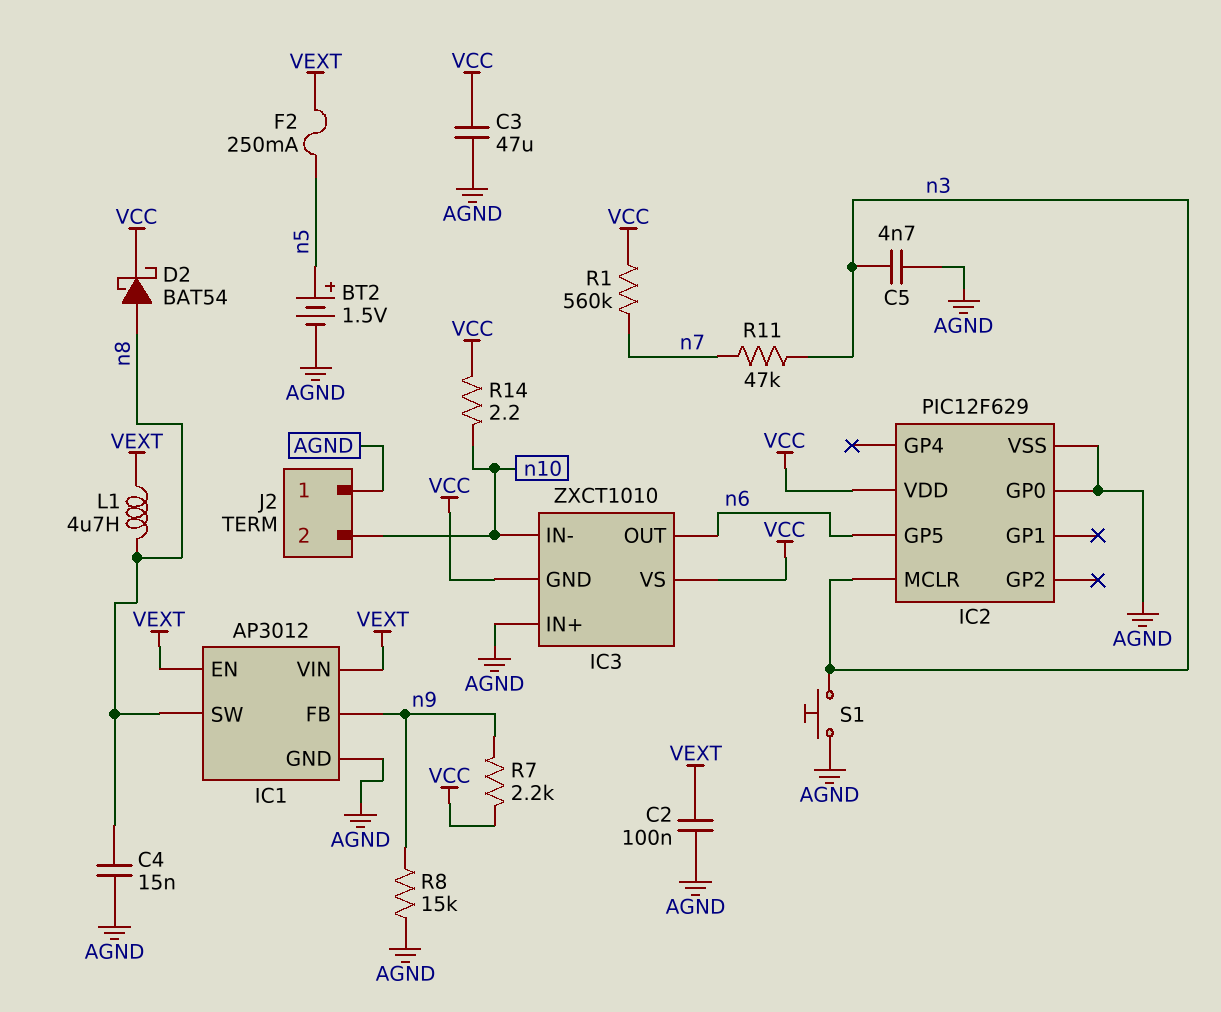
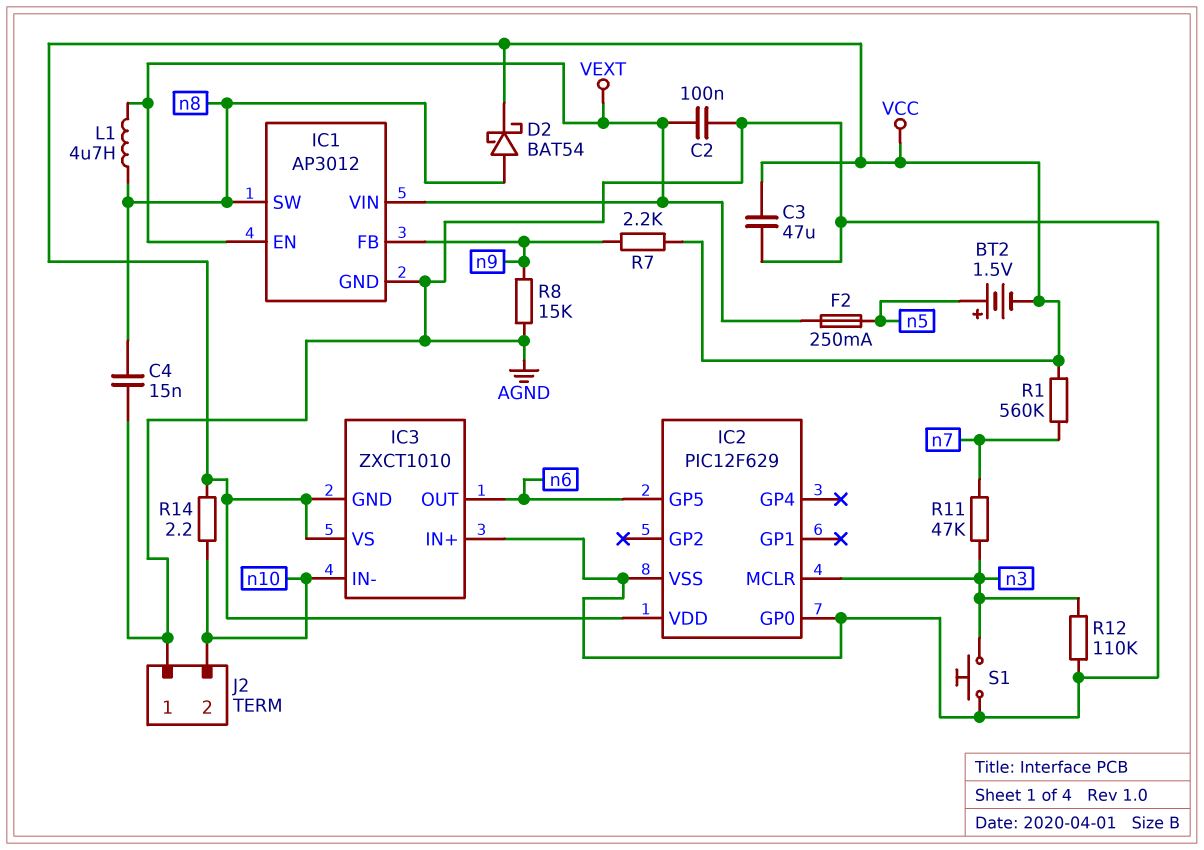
BT2: 1.5V (plus n5, minus AGND) -> 1.5V (plus n5, minus VCC)
C5: 4.7nF (AGND, n3) -> none
R12: none -> 110k (AGND, n3)

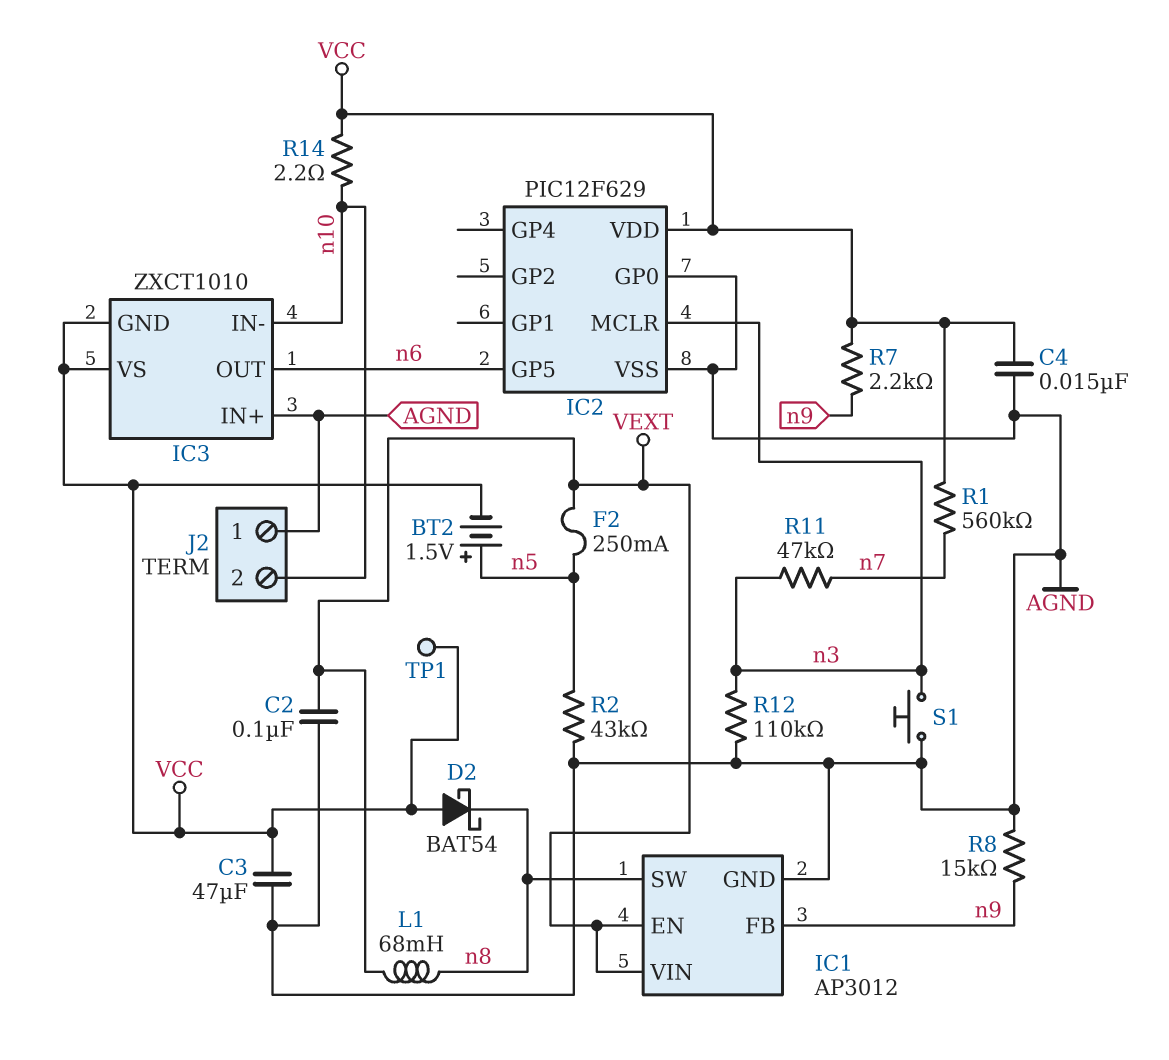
C4: 15nF (AGND, n8) -> 15nF (AGND, VCC)
D2: schottky BAT54 (A n8, K VCC) -> schottky BAT54 (A VCC, K n8)
L1: 4.7uH (VEXT, n8) -> 68mH (VEXT, n8)
R2: none -> 43k (AGND, n5)
TP1: none -> test point (VCC)

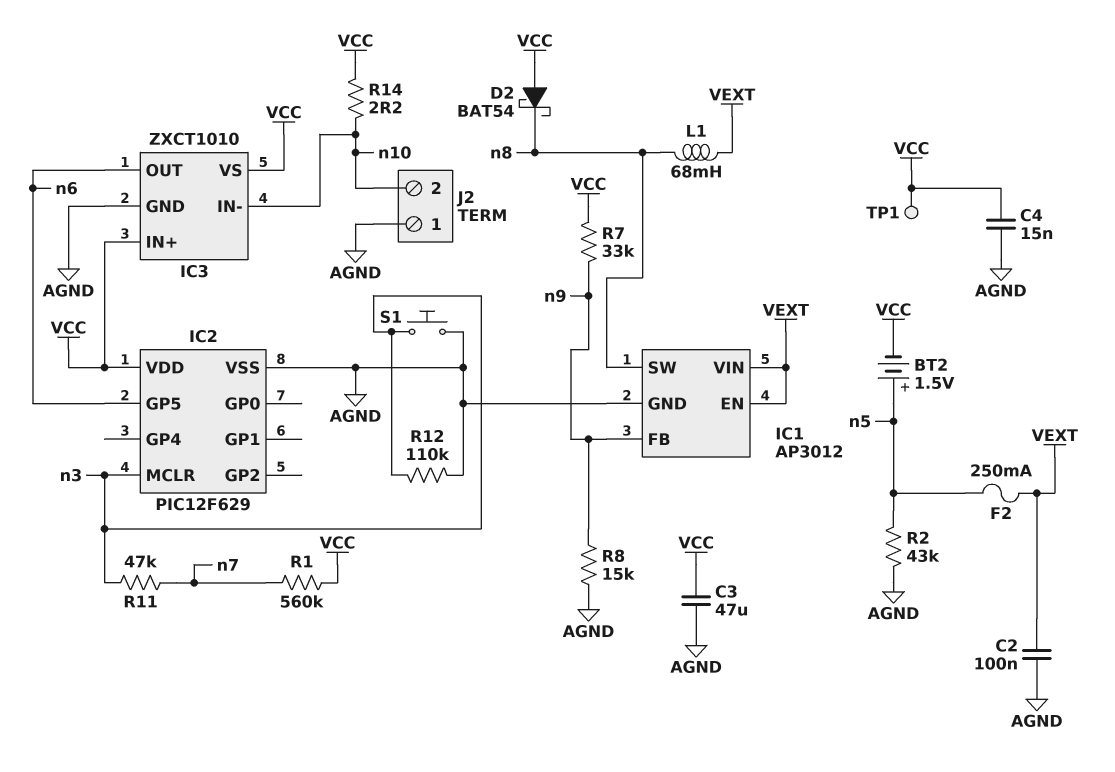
IC2 pin GP0: AGND -> none
IC3 pin GND: VCC -> AGND
IC3 pin IN+: AGND -> VCC
R7: 2.2k (VCC, n9) -> 33k (VCC, n9)

